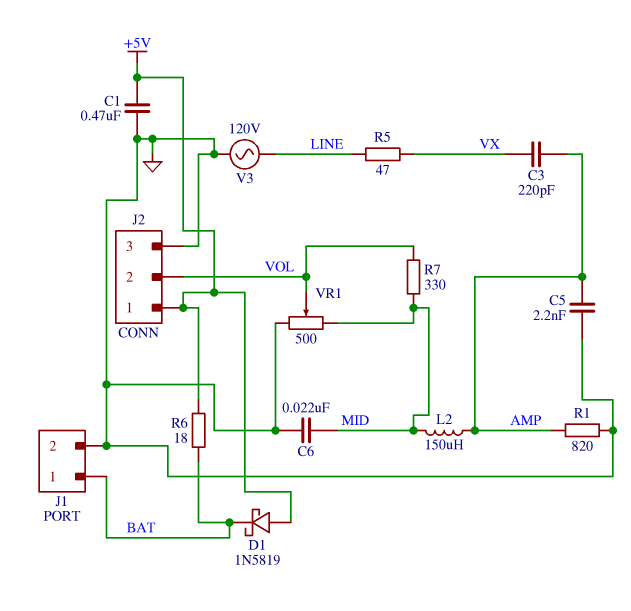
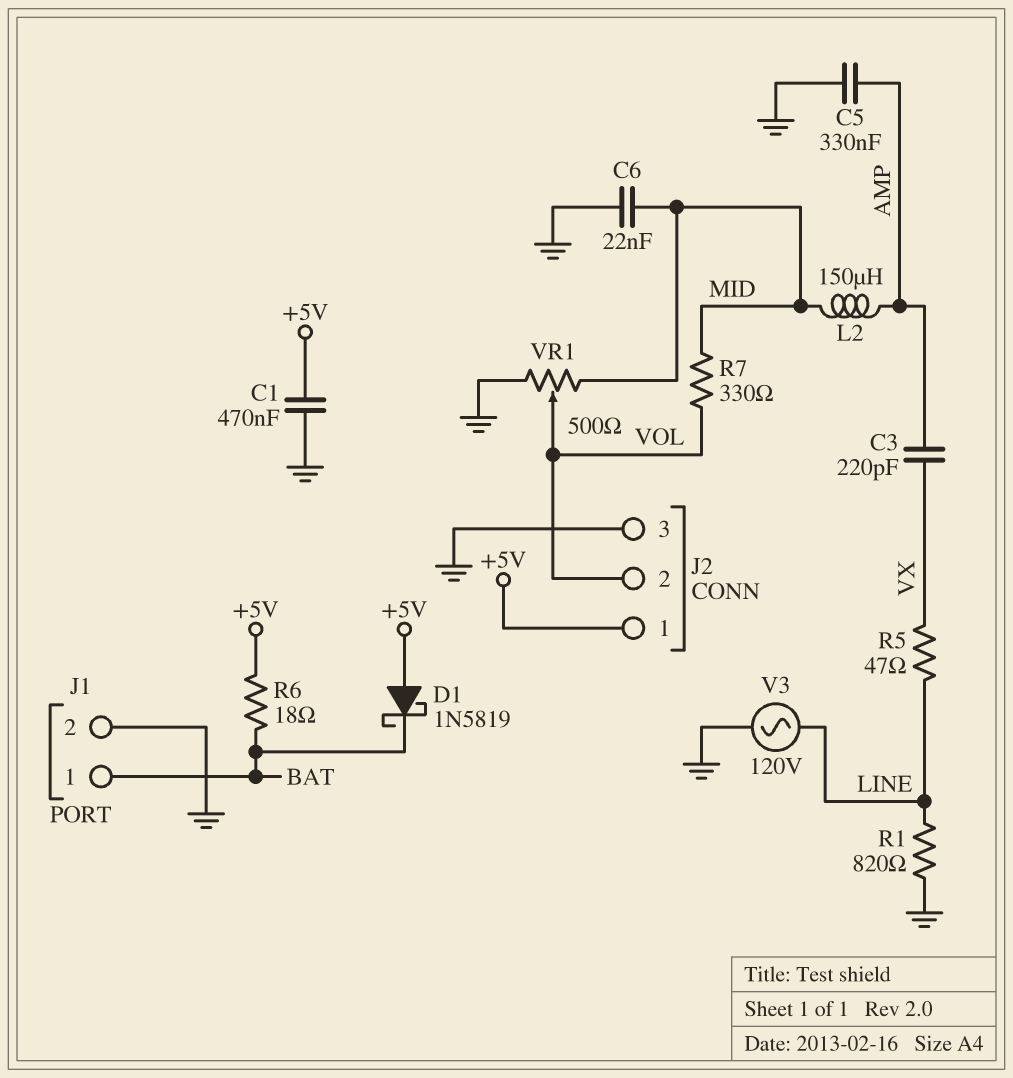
C5: 2.2nF (AMP, GND) -> 330nF (AMP, GND)
R1: 820 (AMP, GND) -> 820 (GND, LINE)

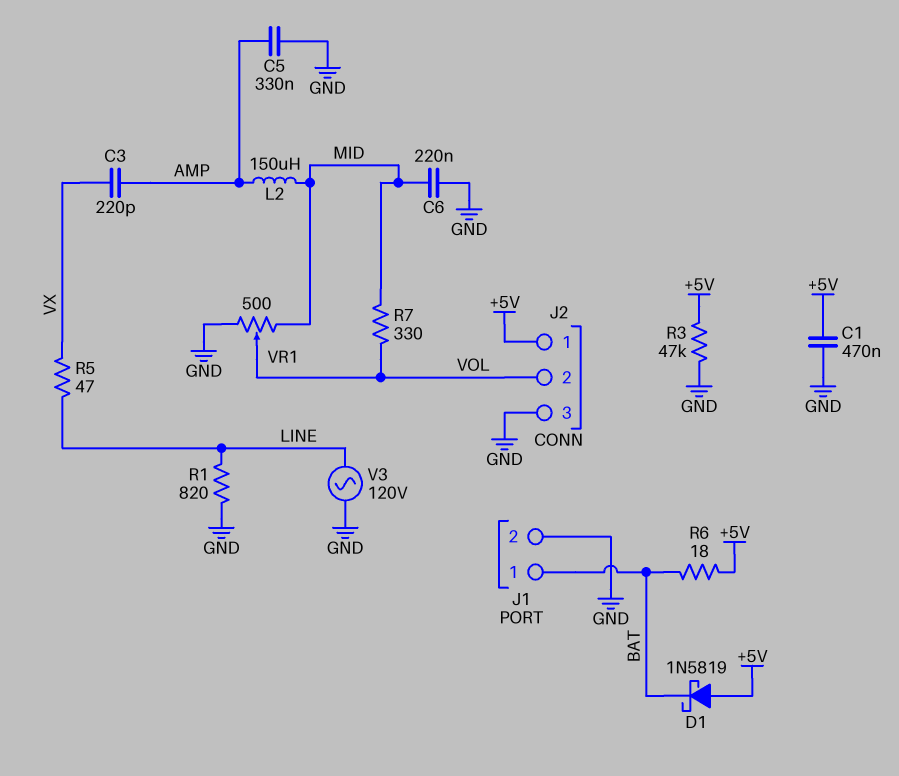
C6: 22nF (GND, MID) -> 220nF (GND, MID)
R3: none -> 47k (+5V, GND)

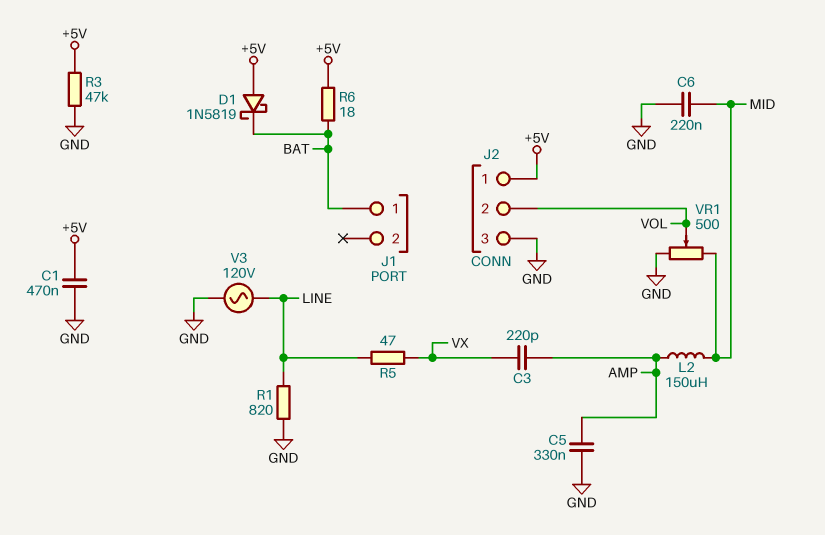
J1 pin 2: GND -> none
R7: 330 (MID, VOL) -> none

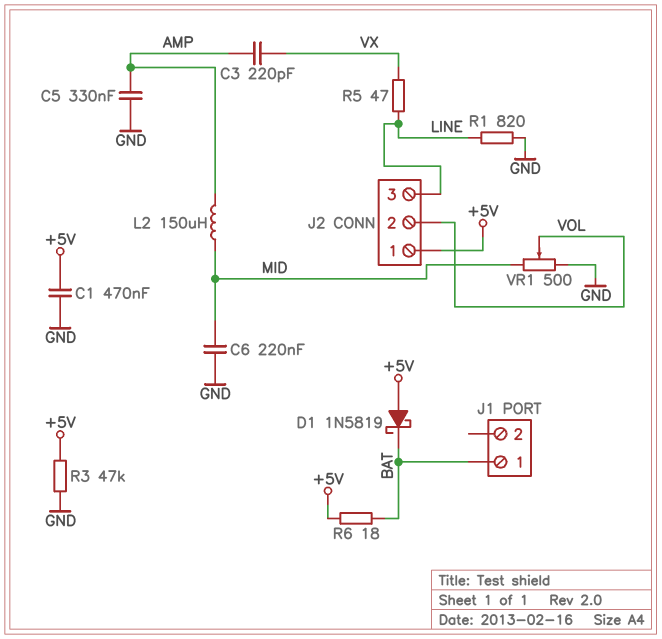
J2 pin 3: GND -> LINE
V3: AC 120V (GND, LINE) -> none

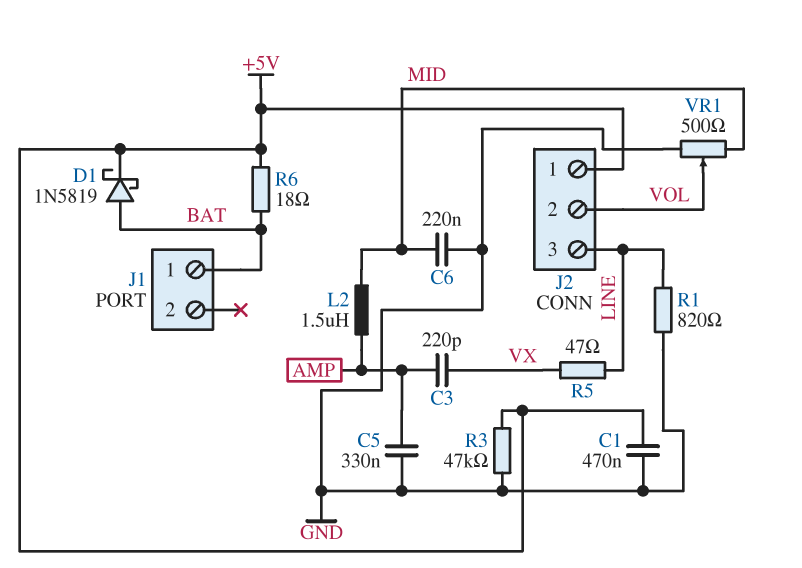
D1: schottky 1N5819 (A +5V, K BAT) -> schottky 1N5819 (A BAT, K +5V)
L2: 150uH (AMP, MID) -> 1.5uH (AMP, MID)

